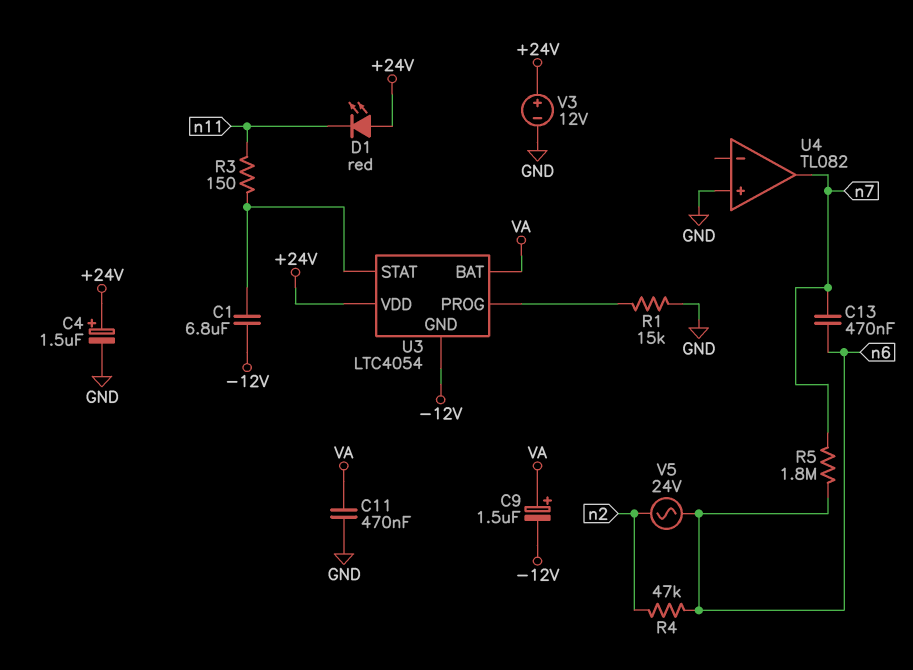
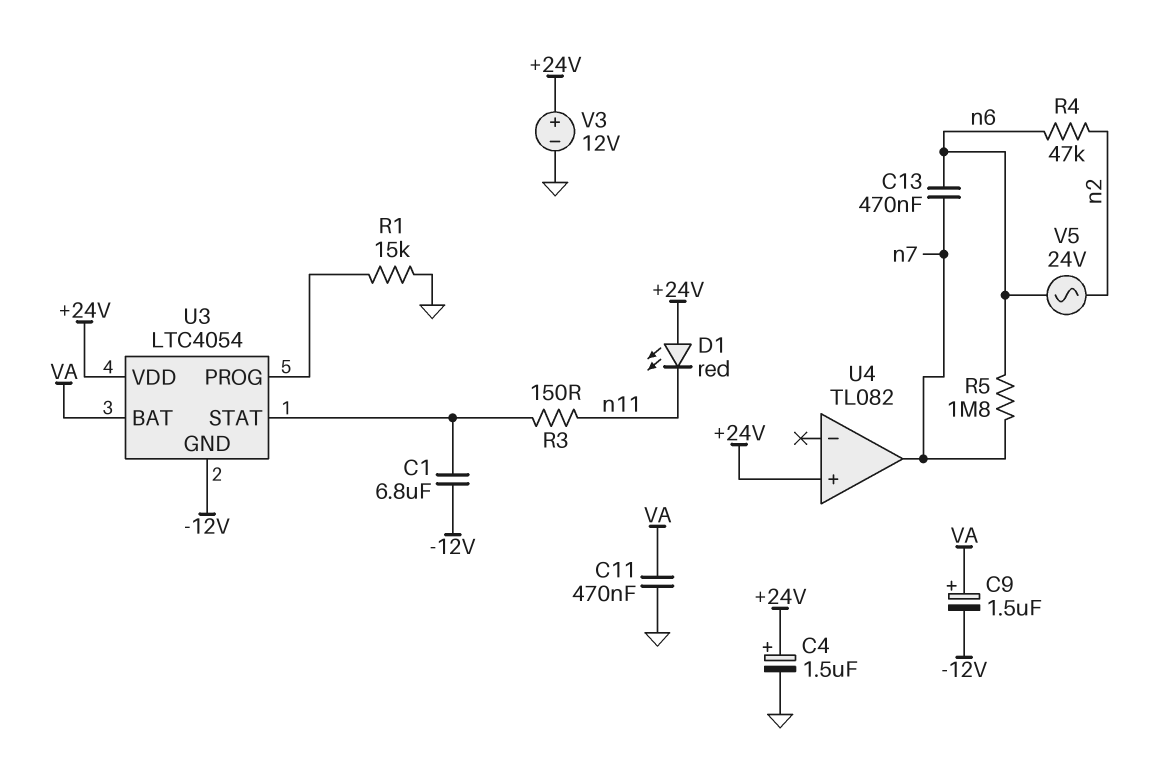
U4 pin in+: GND -> +24V

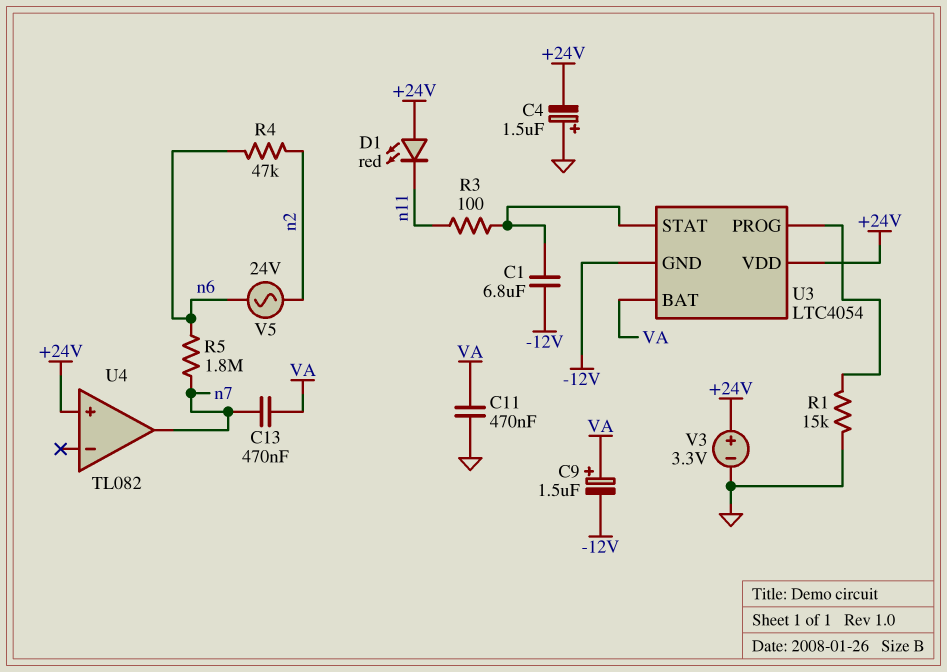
C4: 1.5uF (plus +24V, minus GND) -> 1.5uF (plus GND, minus +24V)
C13: 470nF (n6, n7) -> 470nF (VA, n7)
R3: 150 (U3/STAT, n11) -> 100 (U3/STAT, n11)
V3: 12V (plus +24V, minus GND) -> 3.3V (plus +24V, minus GND)

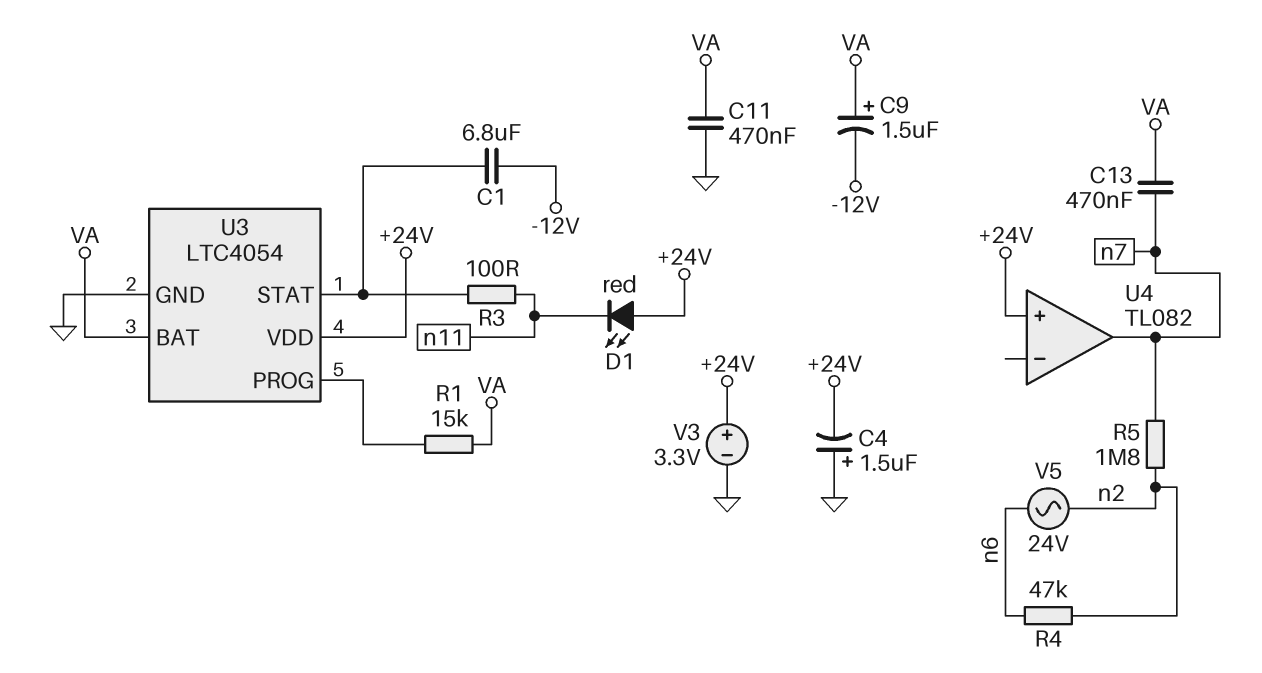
R1: 15k (GND, U3/PROG) -> 15k (U3/PROG, VA)
R5: 1.8M (n6, n7) -> 1.8M (n2, n7)
U3 pin GND: -12V -> GND

